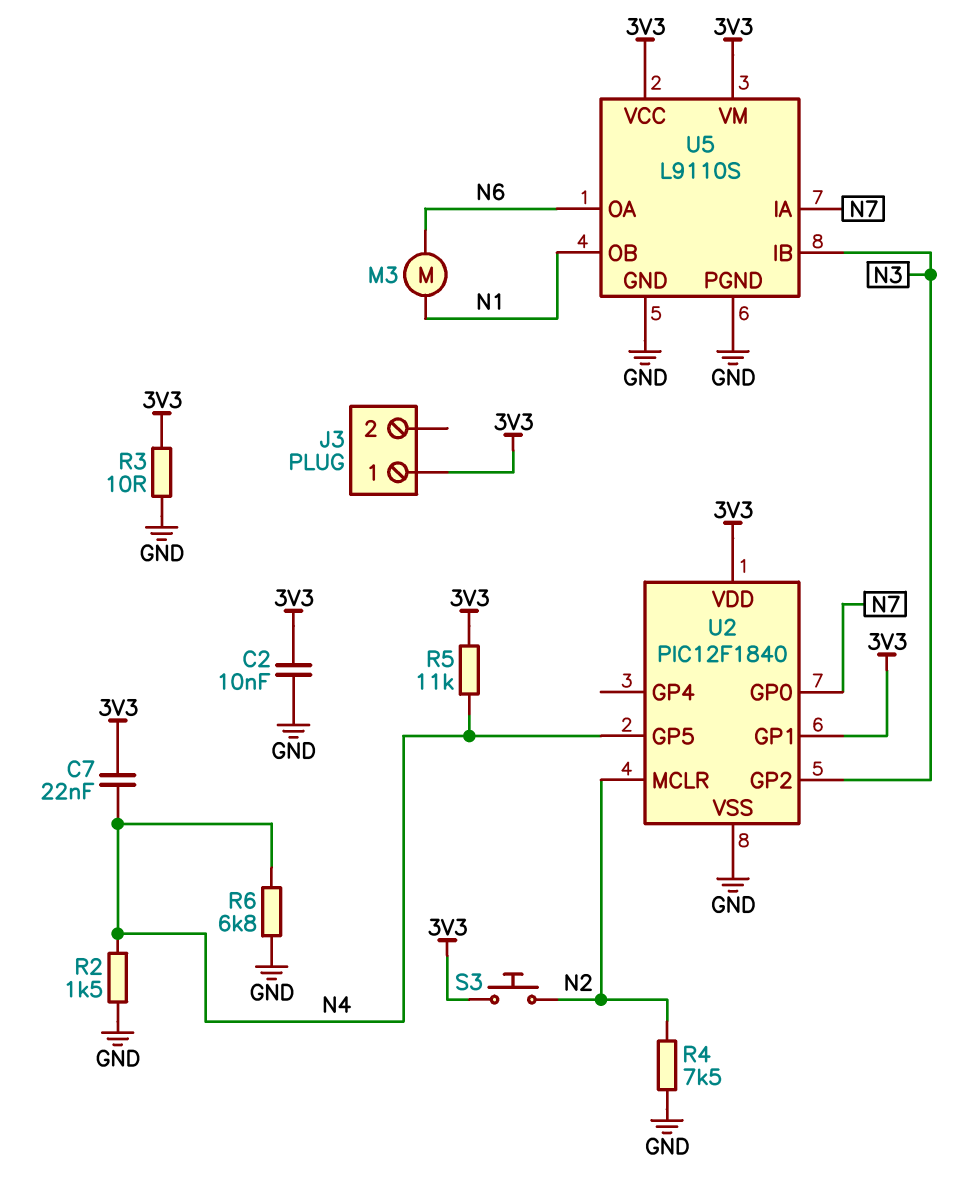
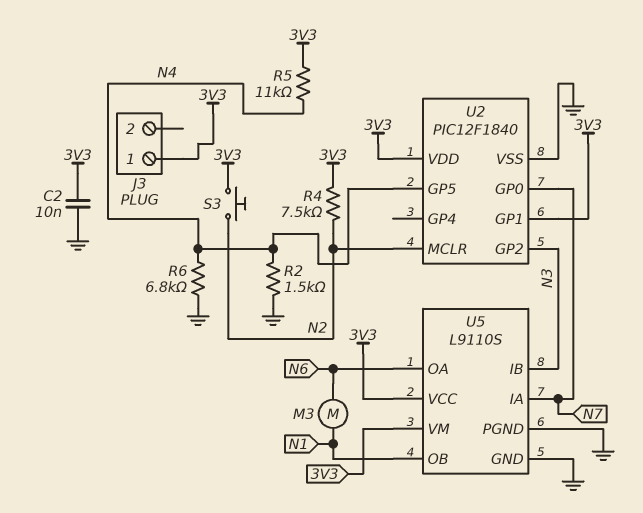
C7: 22nF (3V3, N4) -> none
R3: 10 (3V3, GND) -> none
R4: 7.5k (GND, N2) -> 7.5k (3V3, N2)

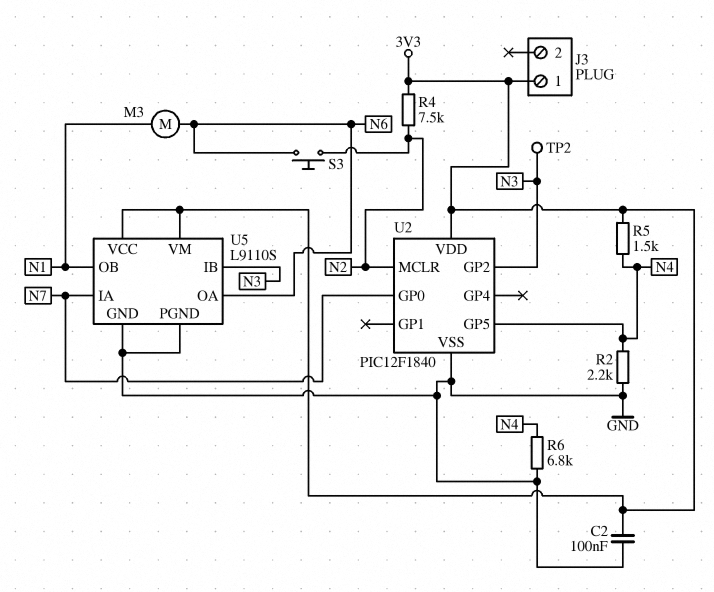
C2: 10nF (3V3, GND) -> 100nF (3V3, GND)
R2: 1.5k (GND, N4) -> 2.2k (GND, N4)
R5: 11k (3V3, N4) -> 1.5k (3V3, N4)
S3: button (3V3, N2) -> button (N2, N6)
TP2: none -> test point (N3)
U2 pin GP1: 3V3 -> none

